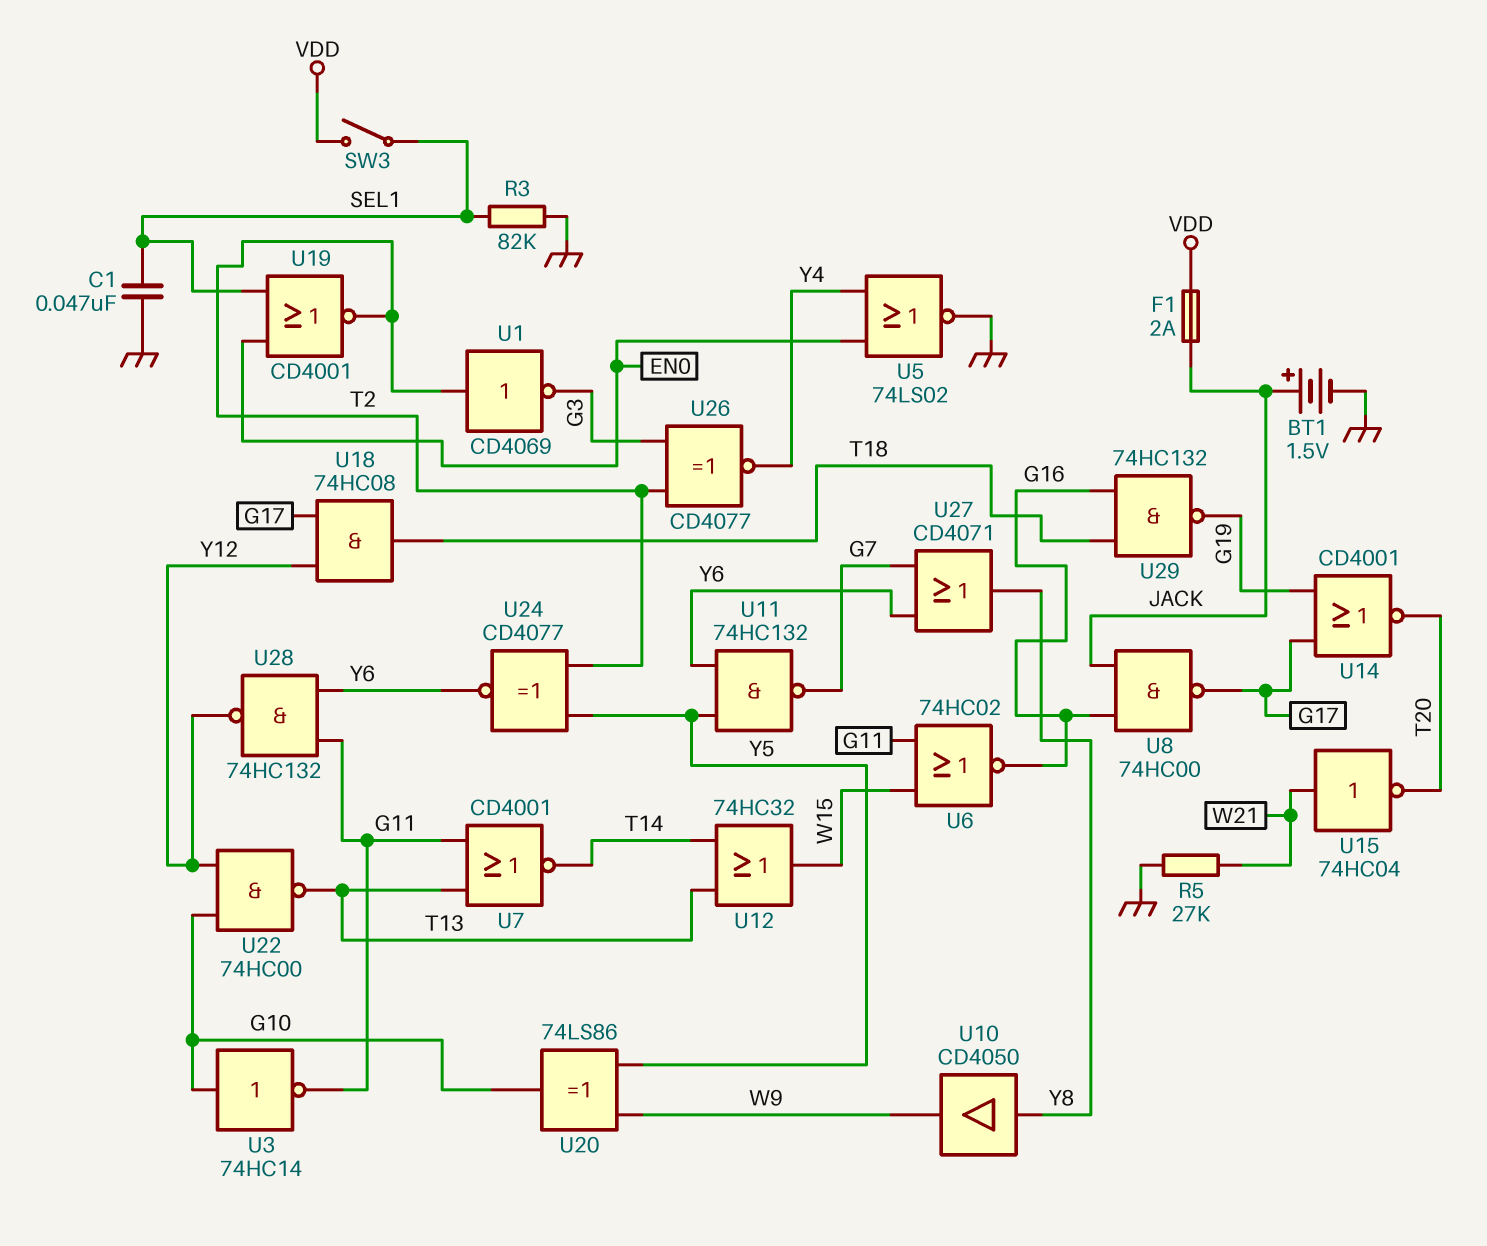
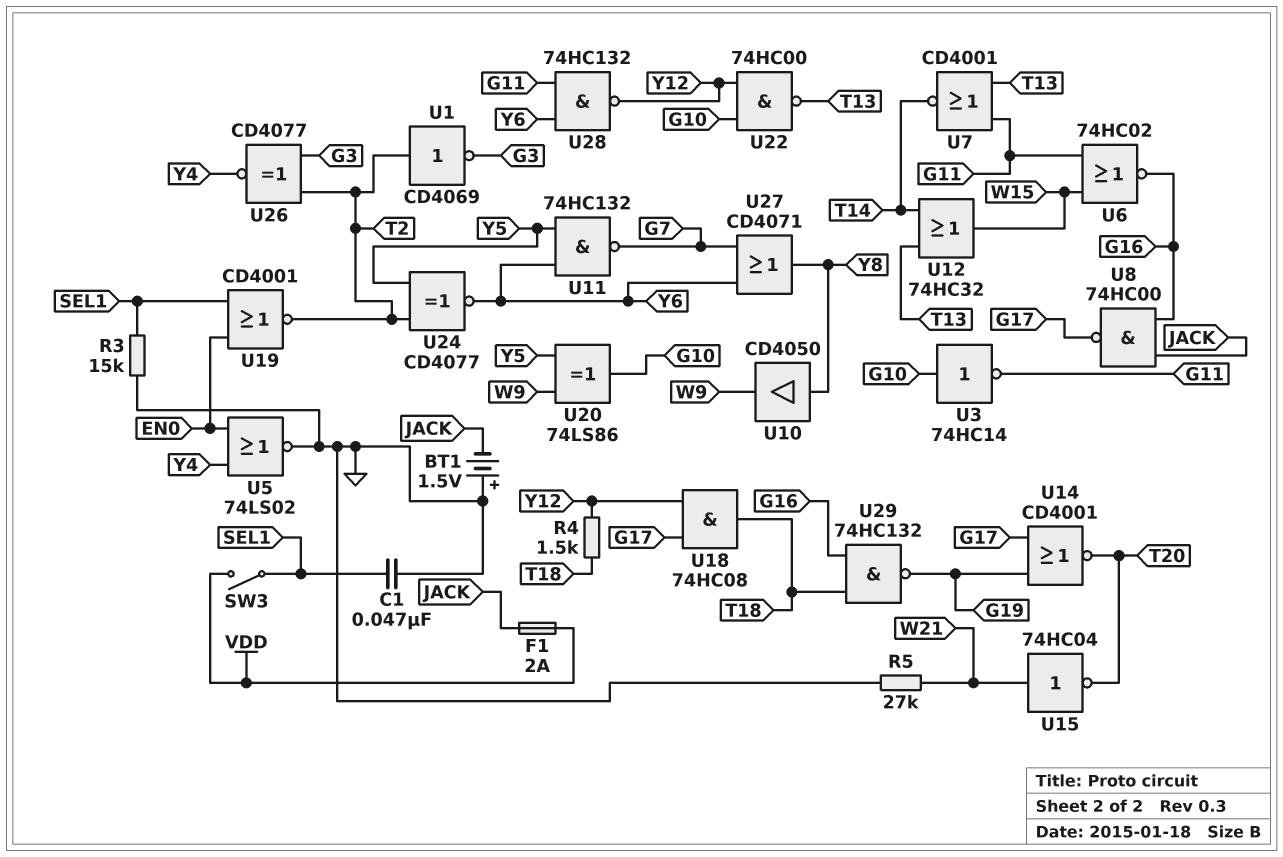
BT1: 1.5V (plus JACK, minus GND) -> 1.5V (plus GND, minus JACK)
R3: 82k (GND, SEL1) -> 15k (GND, SEL1)
R4: none -> 1.5k (T18, Y12)

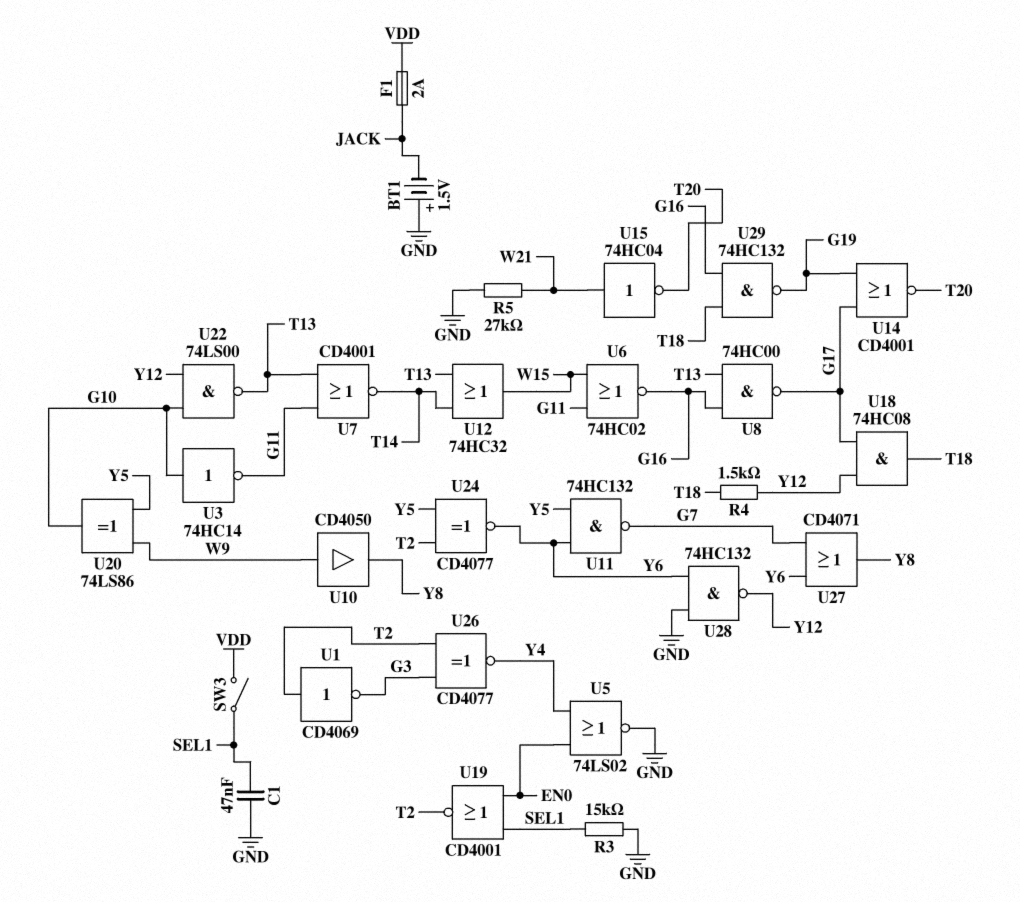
U8: NAND 74HC00 (in G16, in JACK, out G17) -> NAND 74HC00 (in G16, in T13, out G17)
U10: buffer CD4050 (in Y8, out W9) -> buffer CD4050 (in W9, out Y8)
U22: NAND 74HC00 (in G10, in Y12, out T13) -> NAND 74LS00 (in G10, in Y12, out T13)
U28: NAND 74HC132 (in G11, in Y6, out Y12) -> NAND 74HC132 (in GND, in Y6, out Y12)

